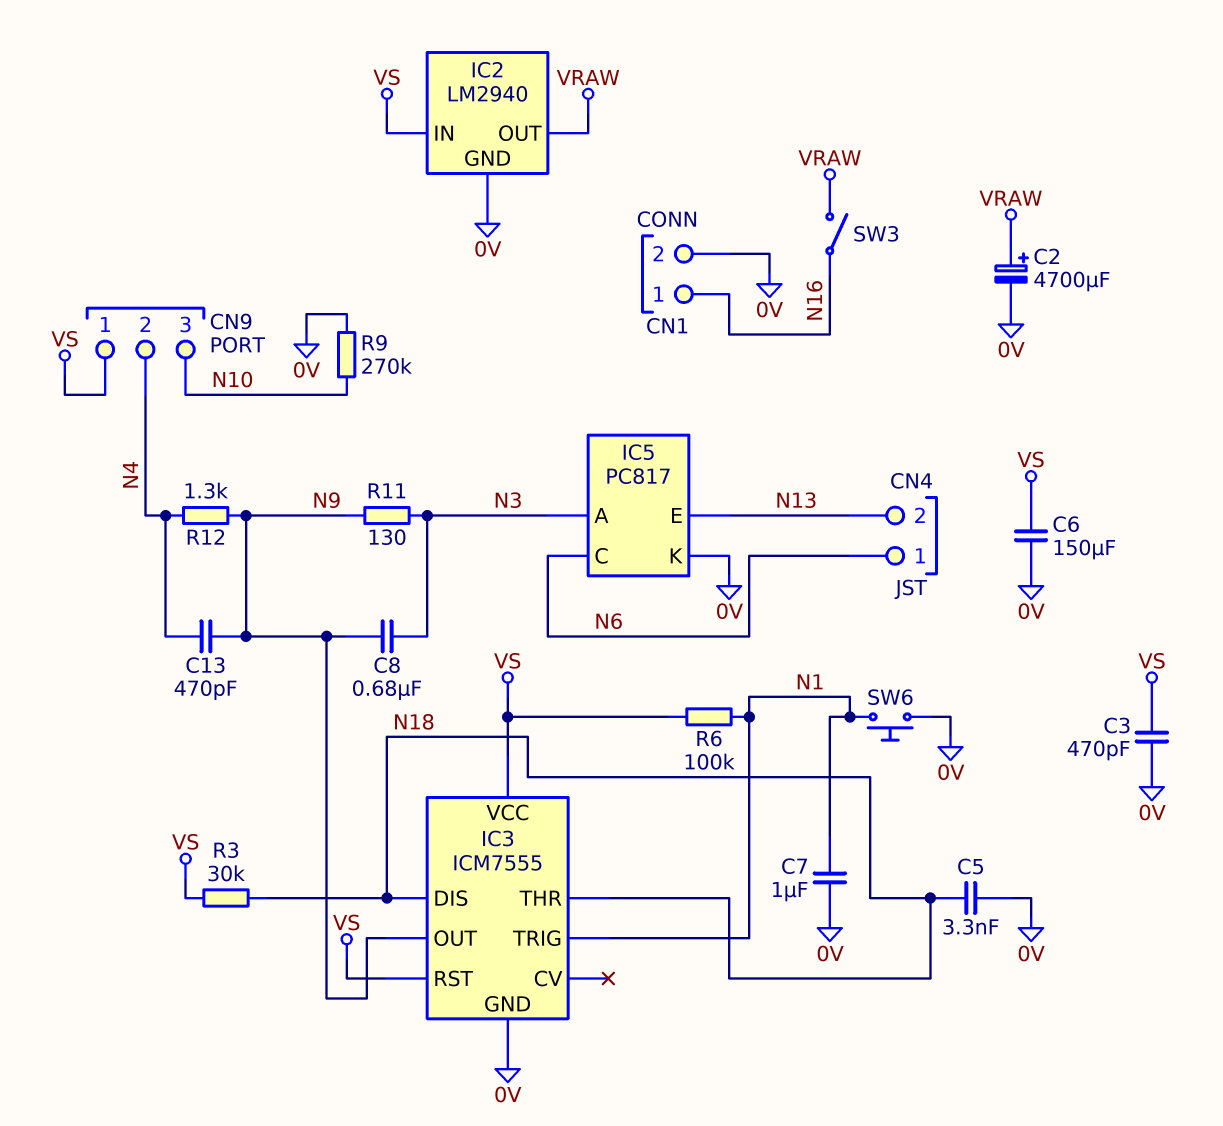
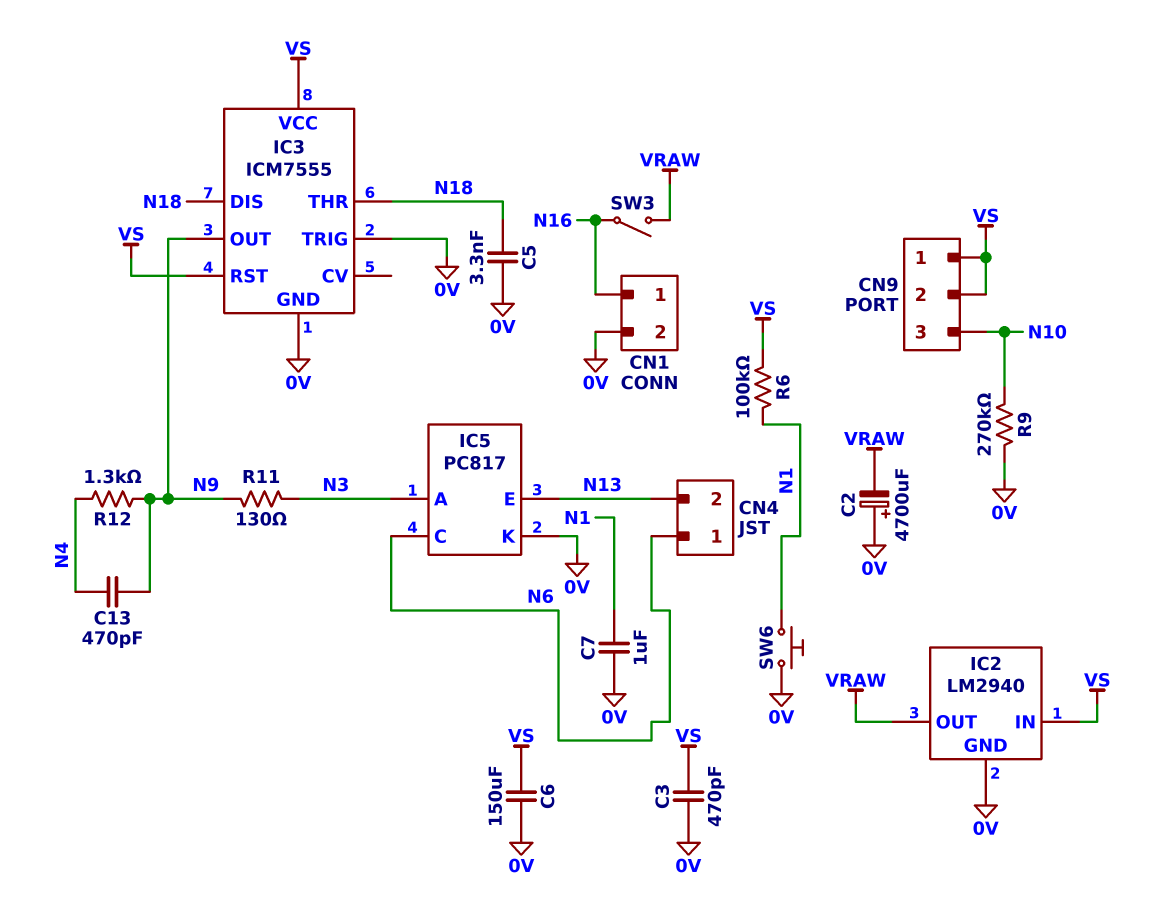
C2: 4700uF (plus VRAW, minus 0V) -> 4700uF (plus 0V, minus VRAW)
C8: 680nF (N3, N9) -> none
CN9 pin 2: N4 -> VS
IC3 pin TRIG: N1 -> 0V
R3: 30k (N18, VS) -> none

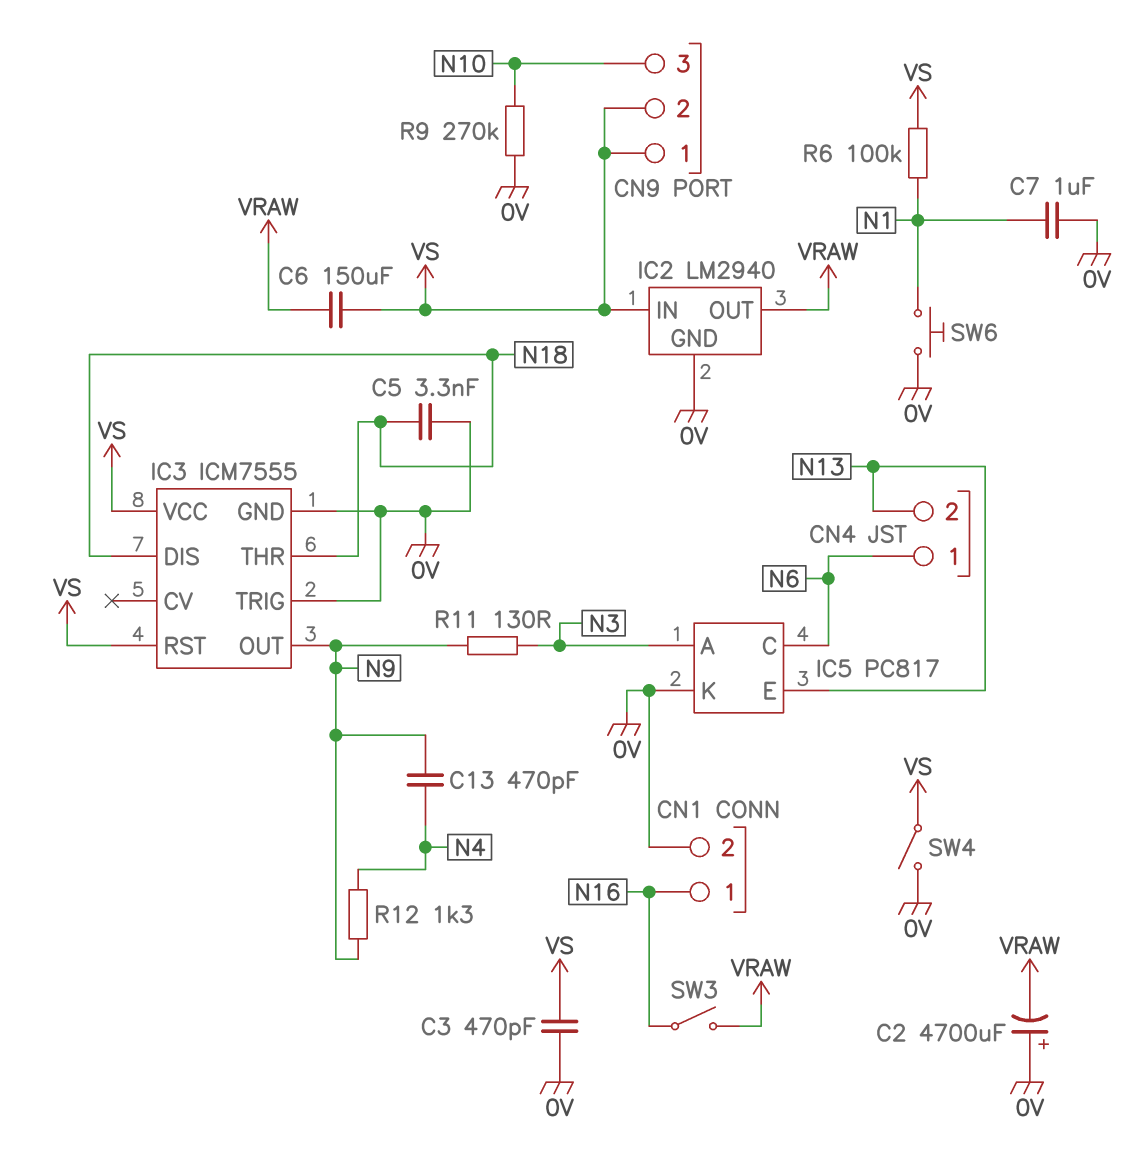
C6: 150uF (0V, VS) -> 150uF (VRAW, VS)
SW4: none -> switch (0V, VS)

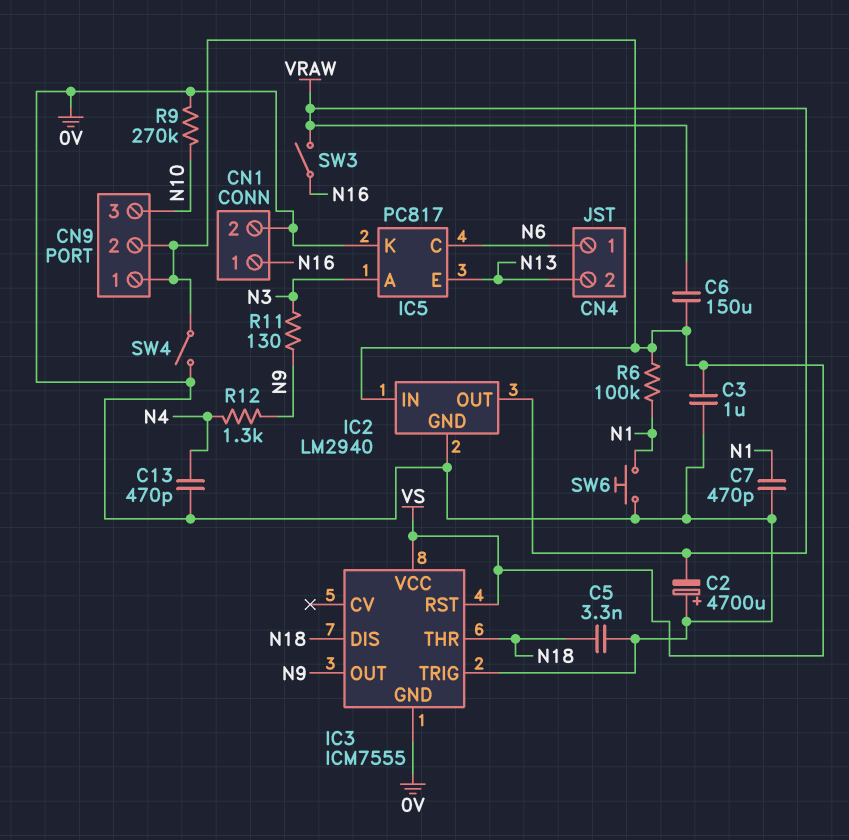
C3: 470pF (0V, VS) -> 1uF (0V, VS)
C7: 1uF (0V, N1) -> 470pF (0V, N1)
C13: 470pF (N4, N9) -> 470pF (0V, N4)

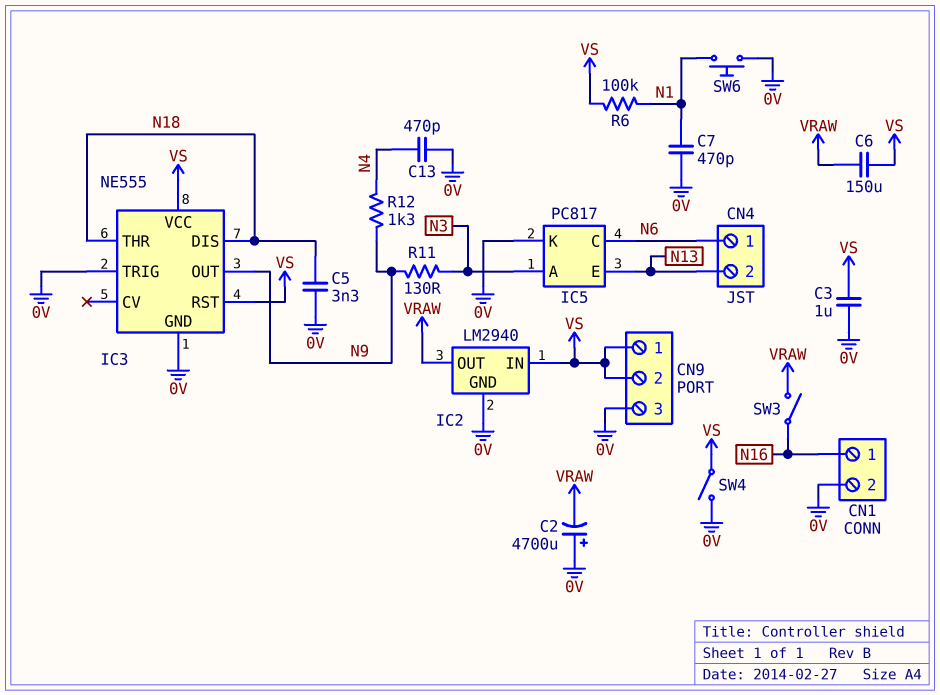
CN9 pin 3: N10 -> 0V
IC3: ICM7555 -> NE555
R9: 270k (0V, N10) -> none

